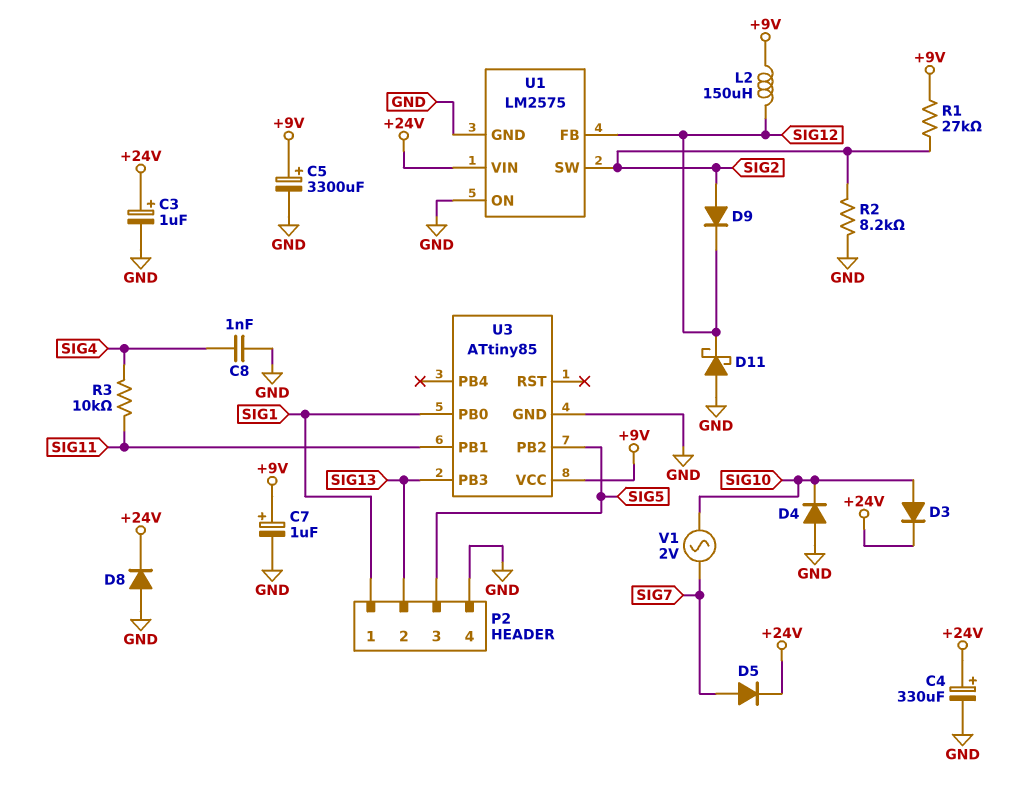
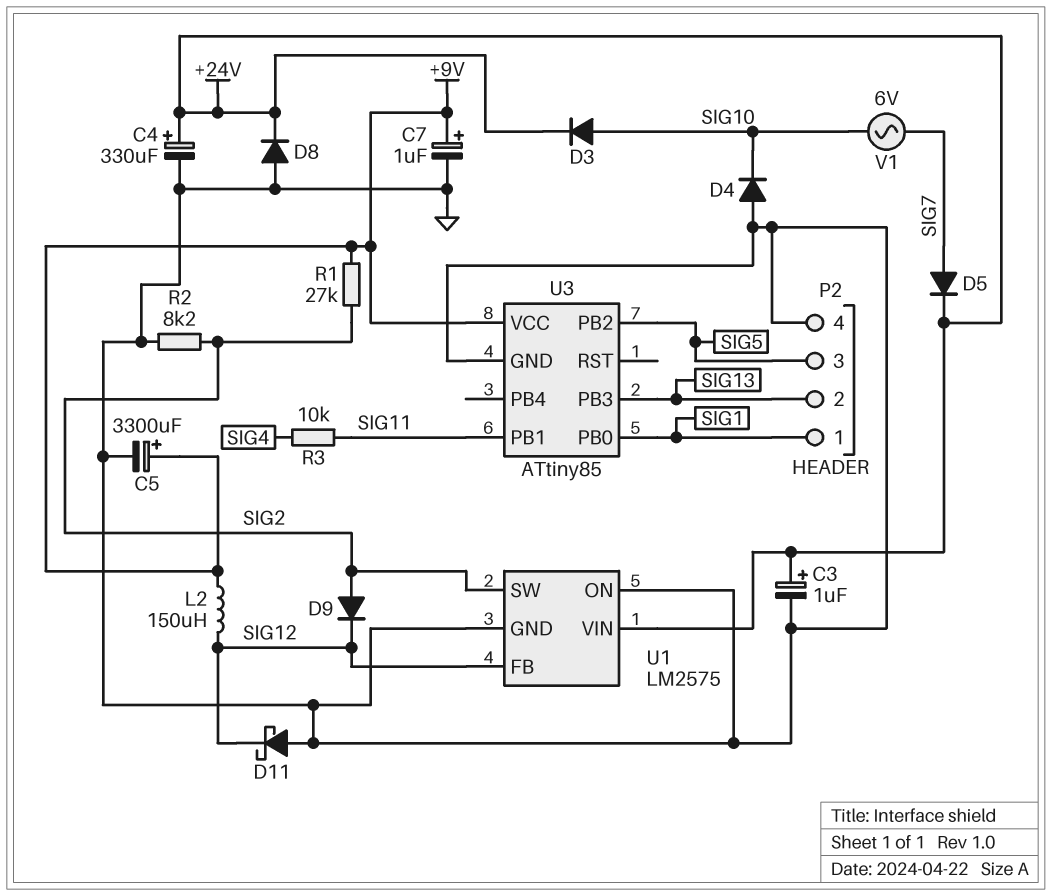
C8: 1nF (GND, SIG4) -> none
V1: AC 2V (SIG7, SIG10) -> AC 6V (SIG7, SIG10)

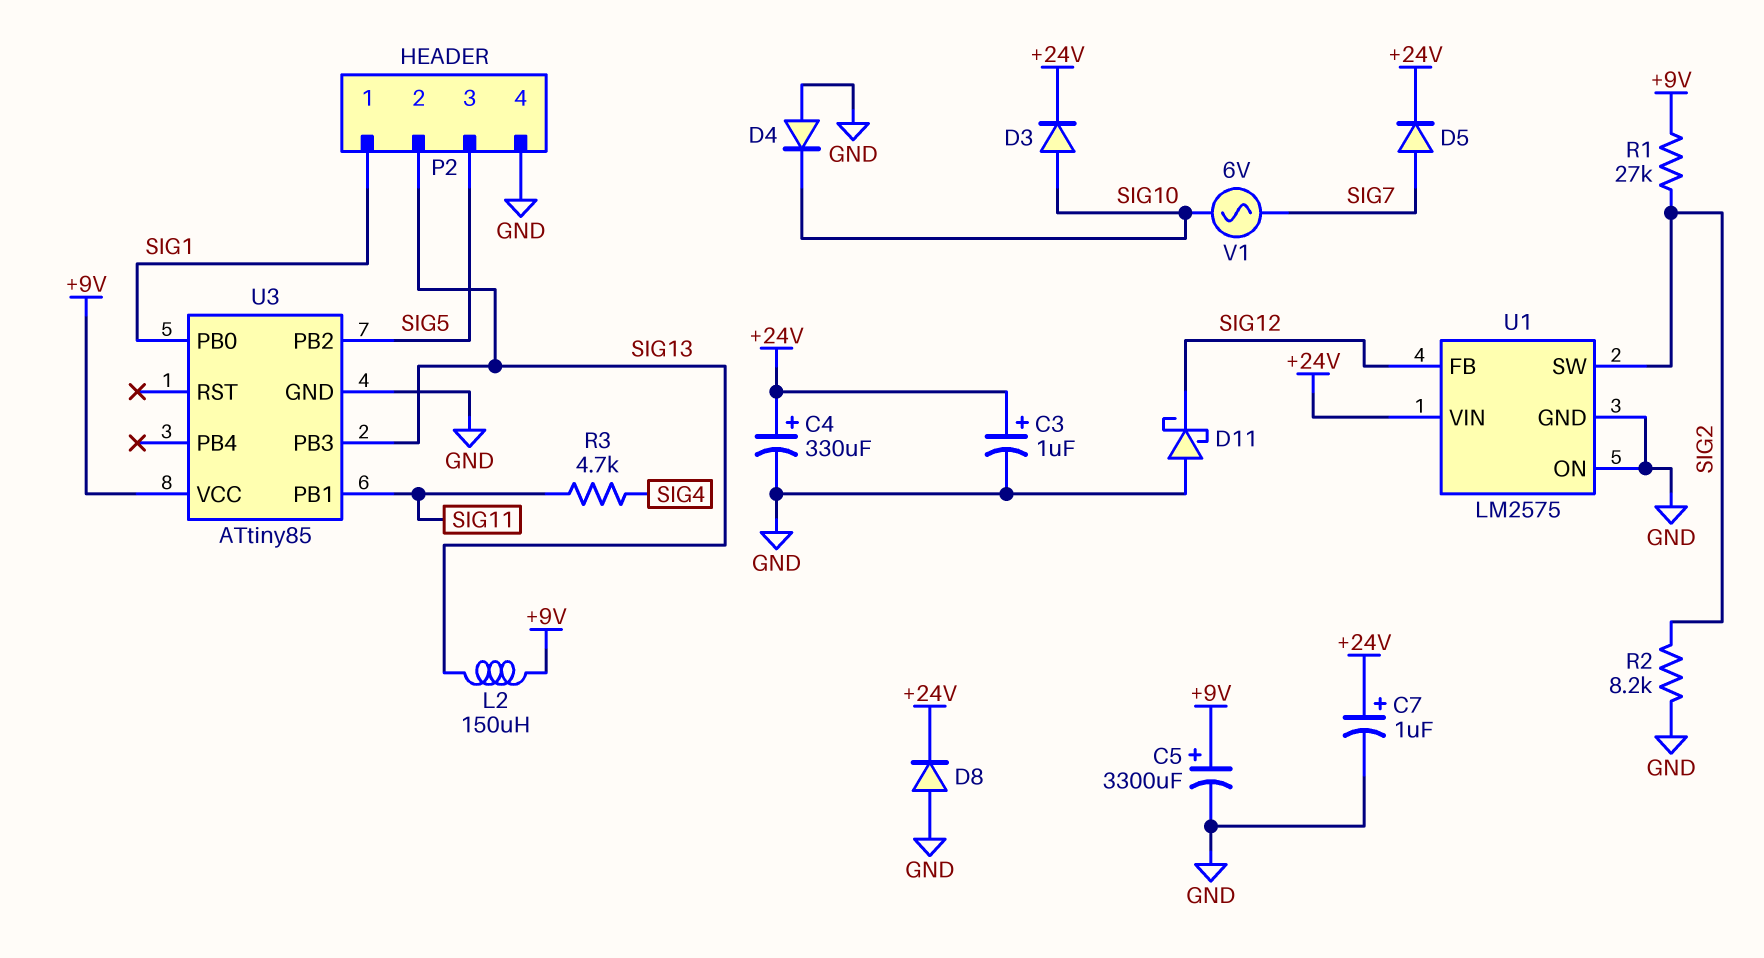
C7: 1uF (plus +9V, minus GND) -> 1uF (plus +24V, minus GND)
D9: diode (A SIG2, K SIG12) -> none
L2: 150uH (+9V, SIG12) -> 150uH (+9V, SIG13)
R3: 10k (SIG4, SIG11) -> 4.7k (SIG4, SIG11)

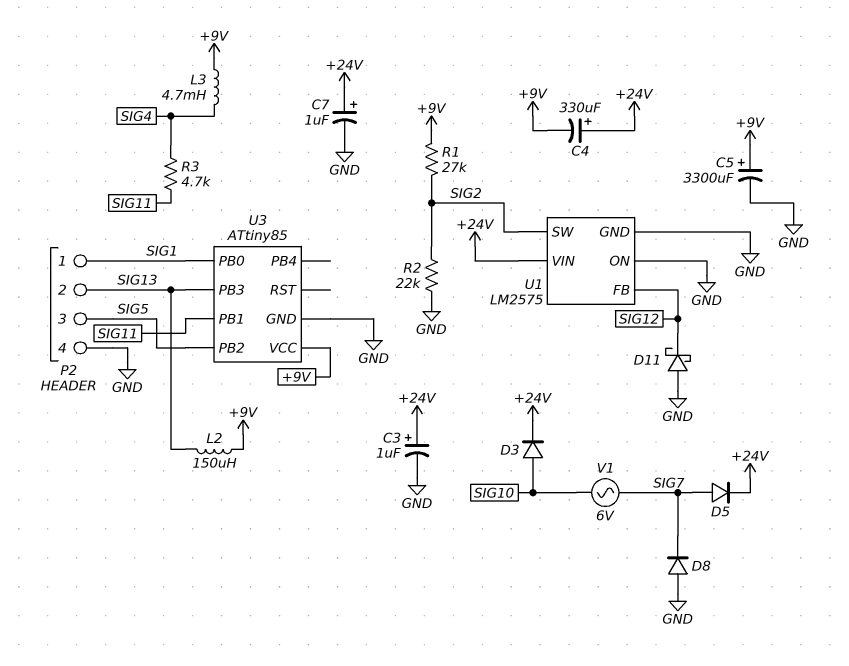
C4: 330uF (plus +24V, minus GND) -> 330uF (plus +24V, minus +9V)
D4: diode (A GND, K SIG10) -> none
D8: diode (A GND, K +24V) -> diode (A GND, K SIG7)
L3: none -> 4.7mH (+9V, SIG4)
R2: 8.2k (GND, SIG2) -> 22k (GND, SIG2)

